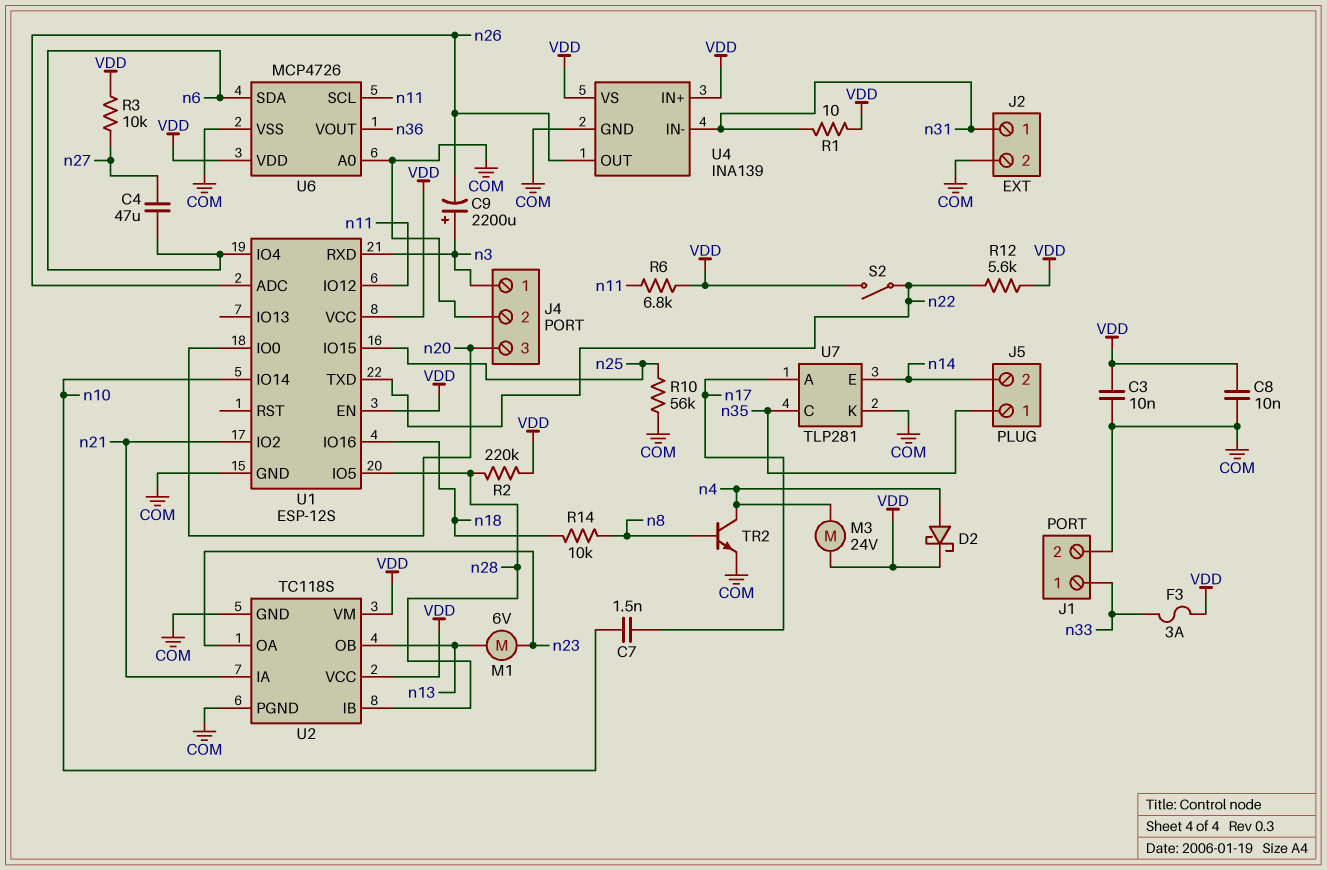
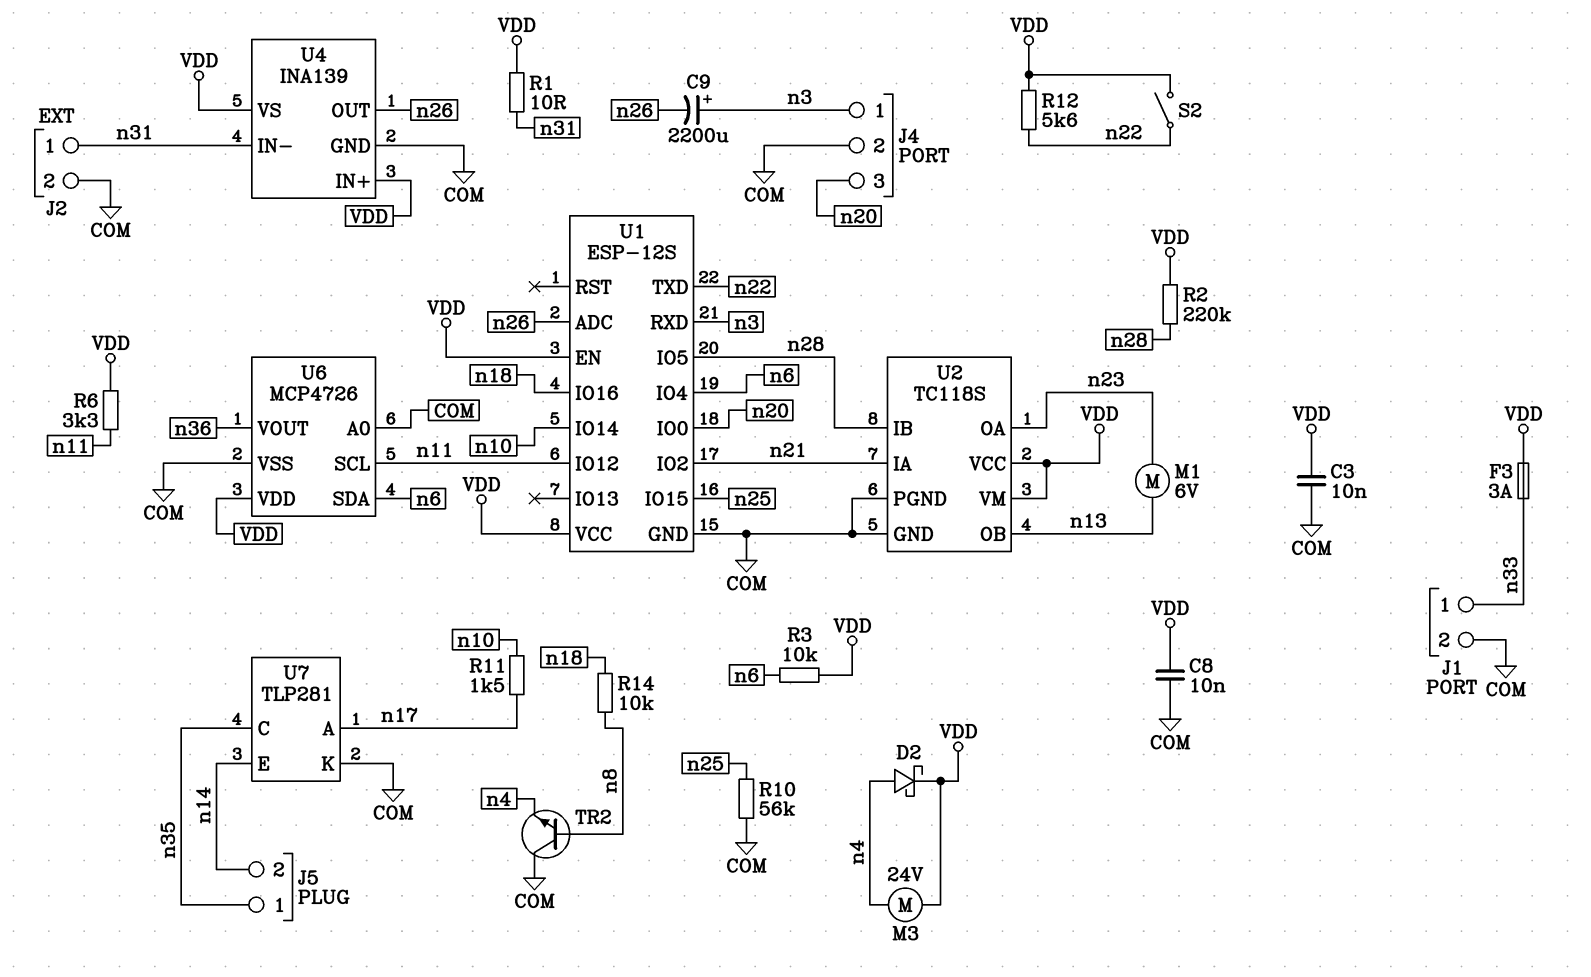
C4: 47uF (n6, n27) -> none
C7: 1.5nF (n10, n17) -> none
R3: 10k (VDD, n27) -> 10k (VDD, n6)
R6: 6.8k (VDD, n11) -> 3.3k (VDD, n11)
R11: none -> 1.5k (n10, n17)
TR2: NPN (B n8, C n4, E COM) -> NPN (B n8, C COM, E n4)

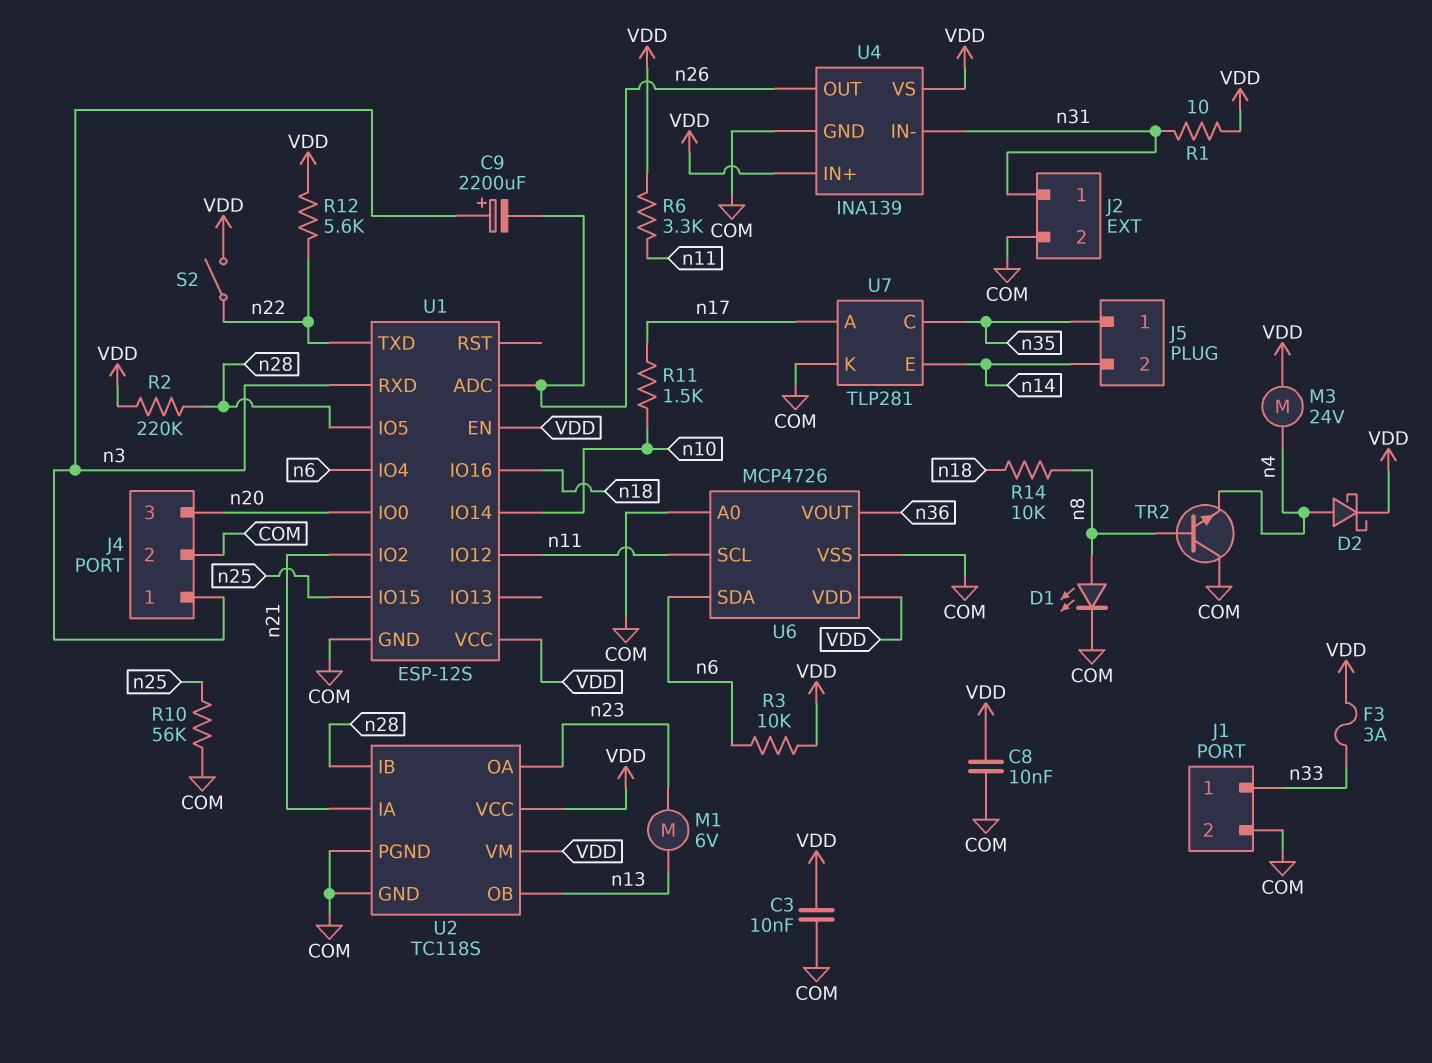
D1: none -> LED (A n8, K COM)

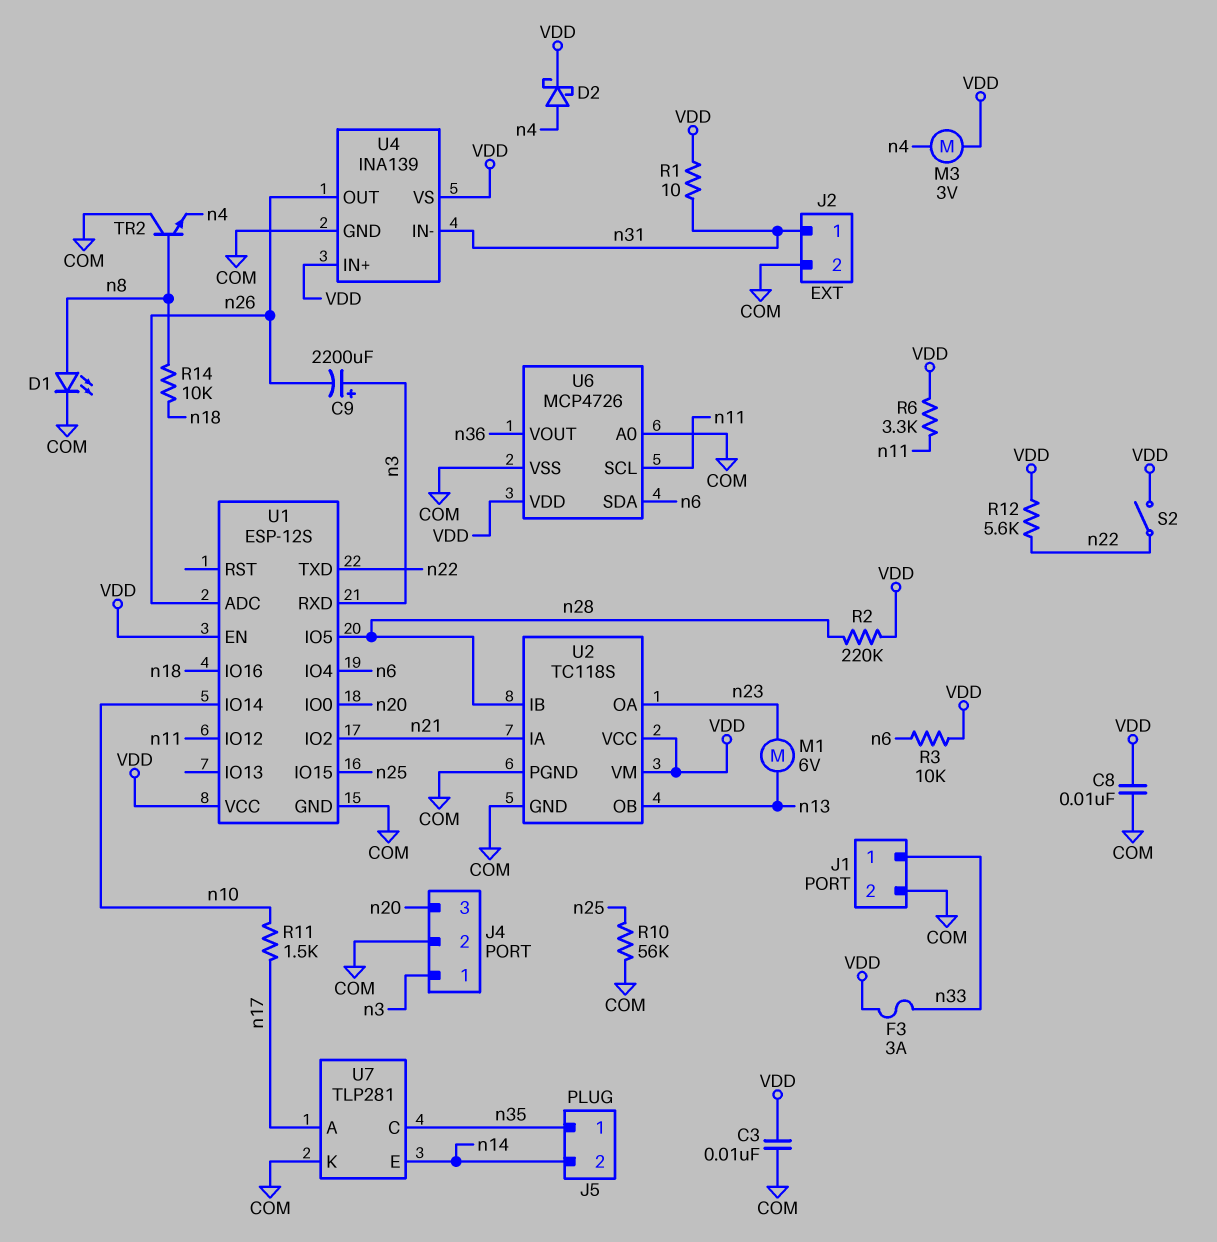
M3: motor 24V (VDD, n4) -> motor 3V (VDD, n4)

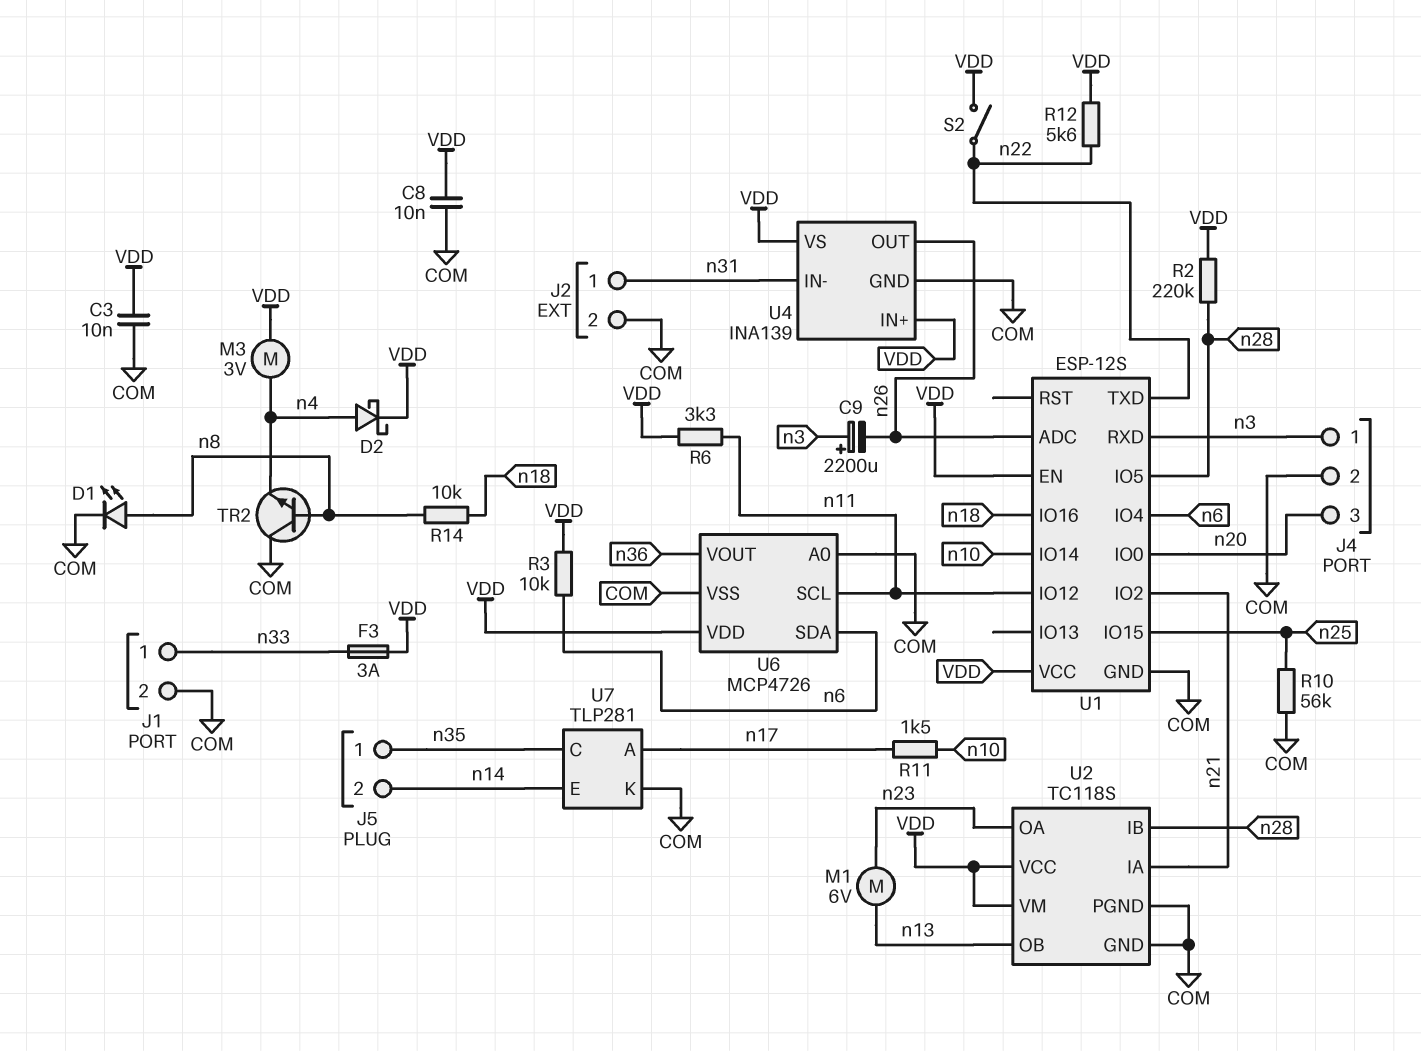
R1: 10 (VDD, n31) -> none

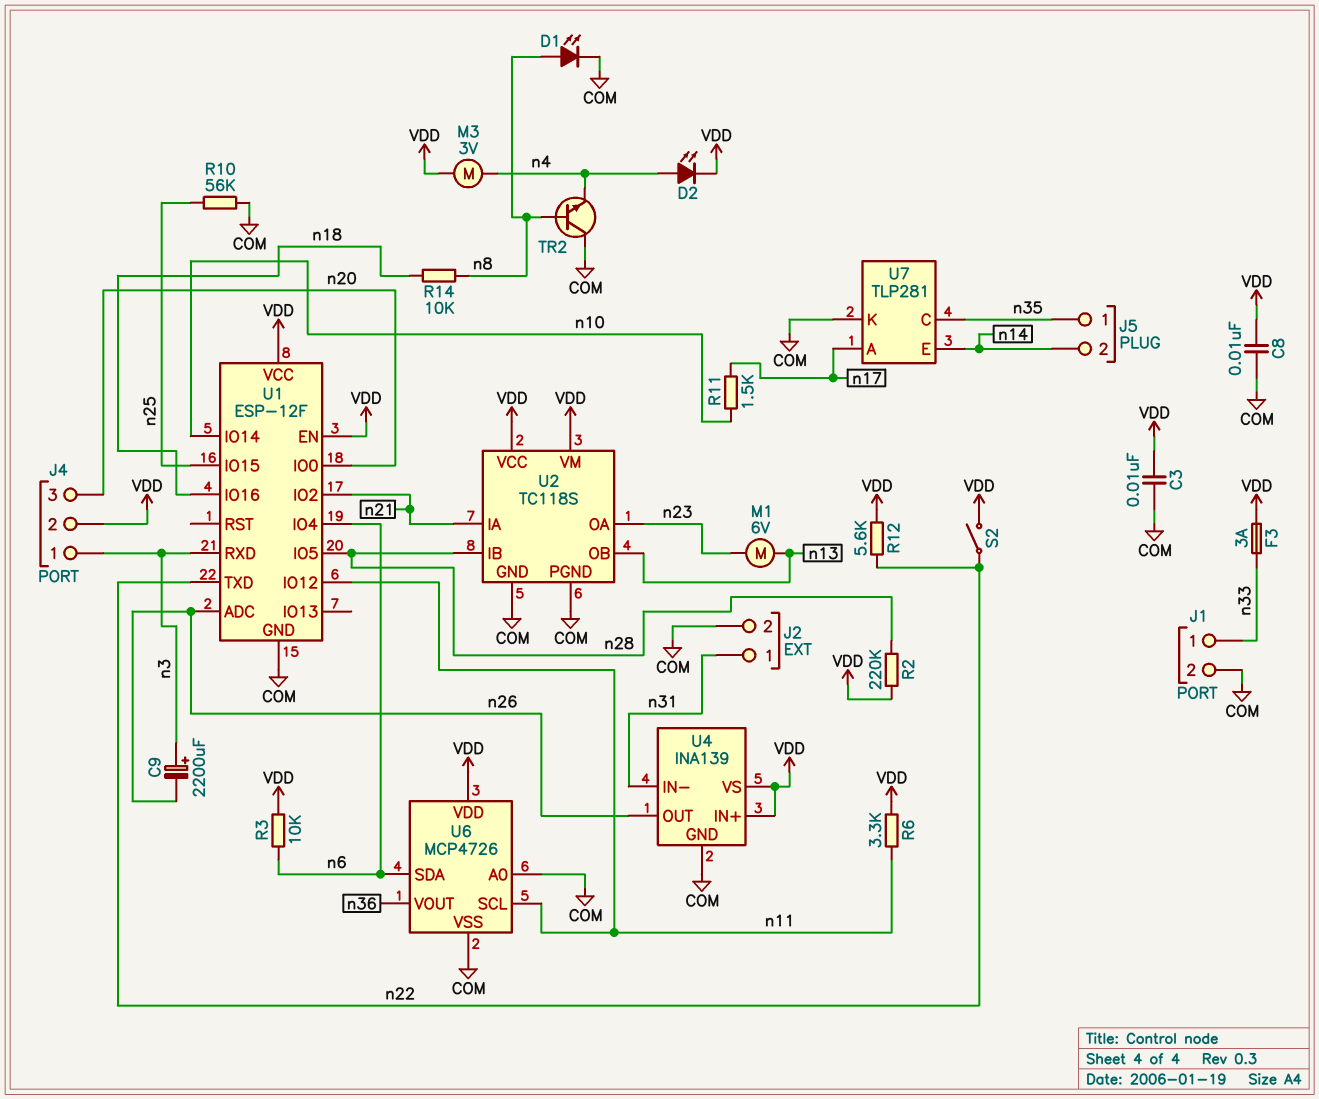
D2: schottky (A n4, K VDD) -> LED (A n4, K VDD)
J4 pin 2: COM -> VDD
U1: ESP-12S -> ESP-12F

